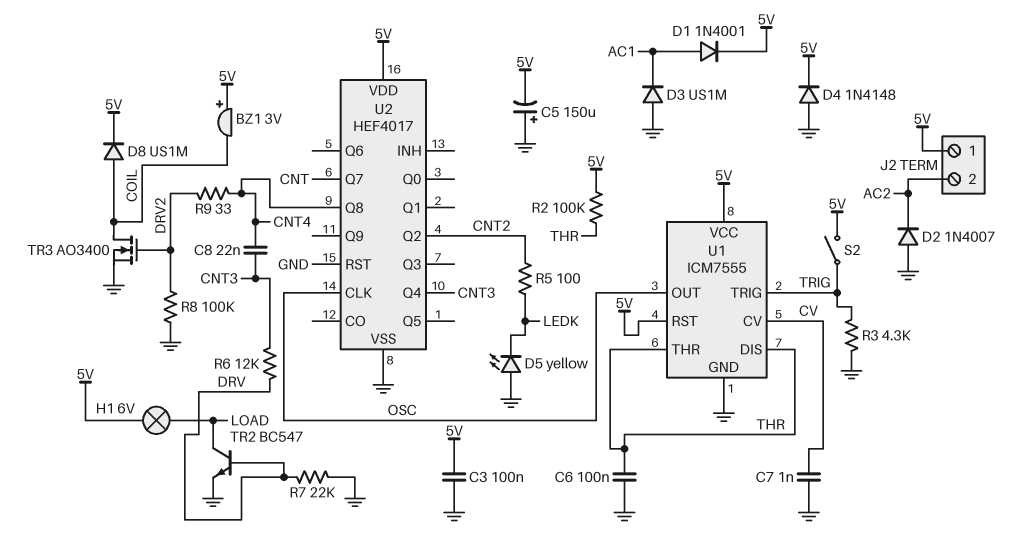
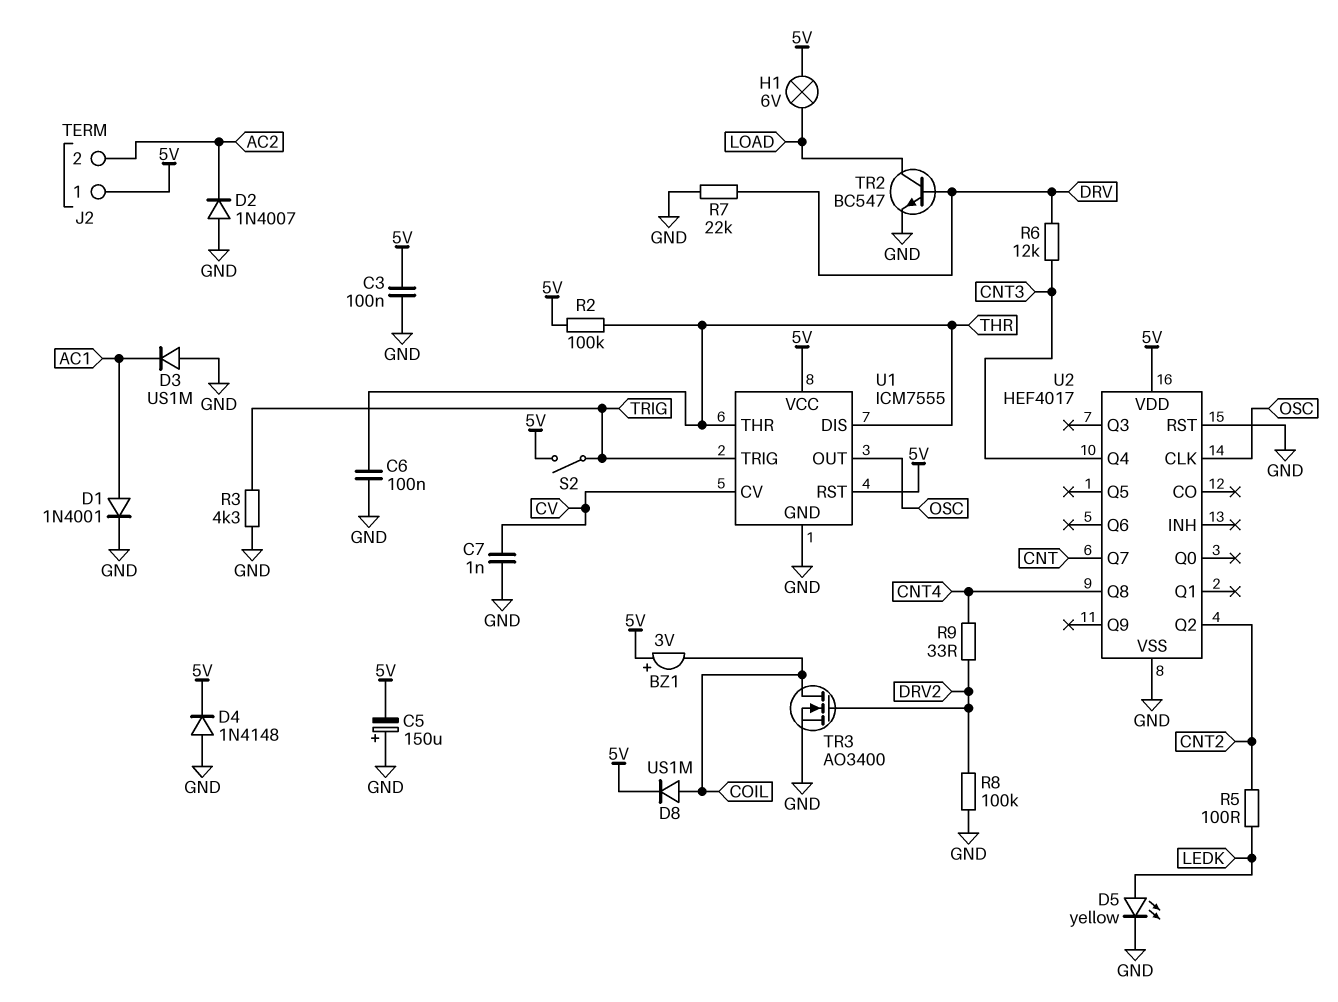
C8: 22nF (CNT3, CNT4) -> none
D1: diode 1N4001 (A AC1, K 5V) -> diode 1N4001 (A AC1, K GND)
D5: LED yellow (A GND, K LEDK) -> LED yellow (A LEDK, K GND)

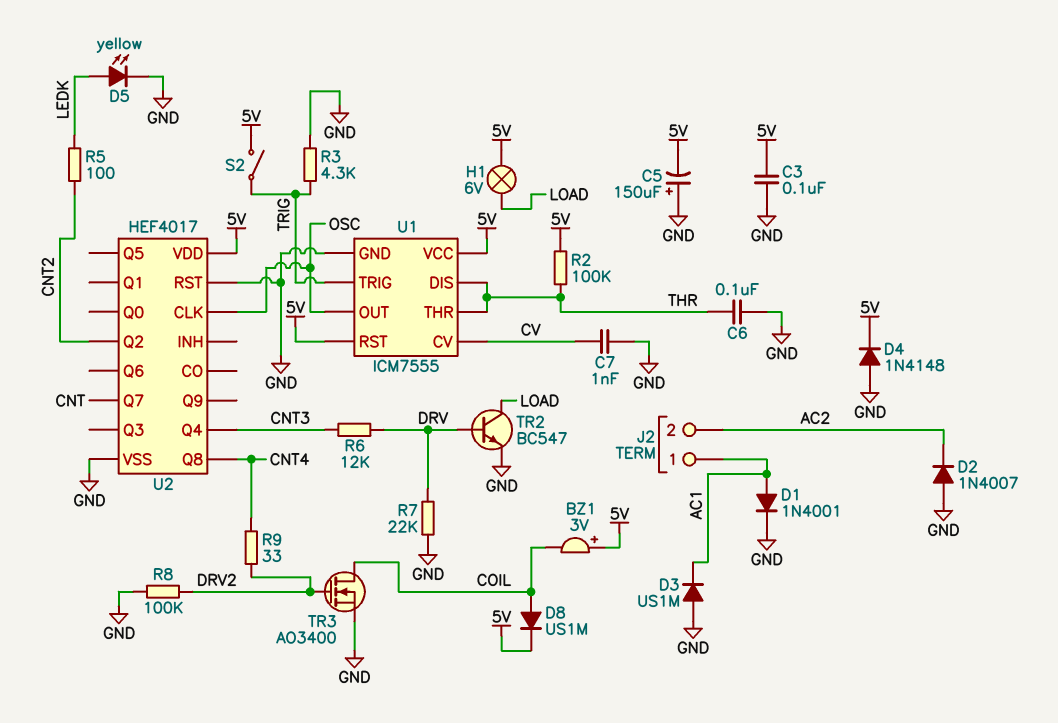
J2 pin 1: 5V -> AC1

